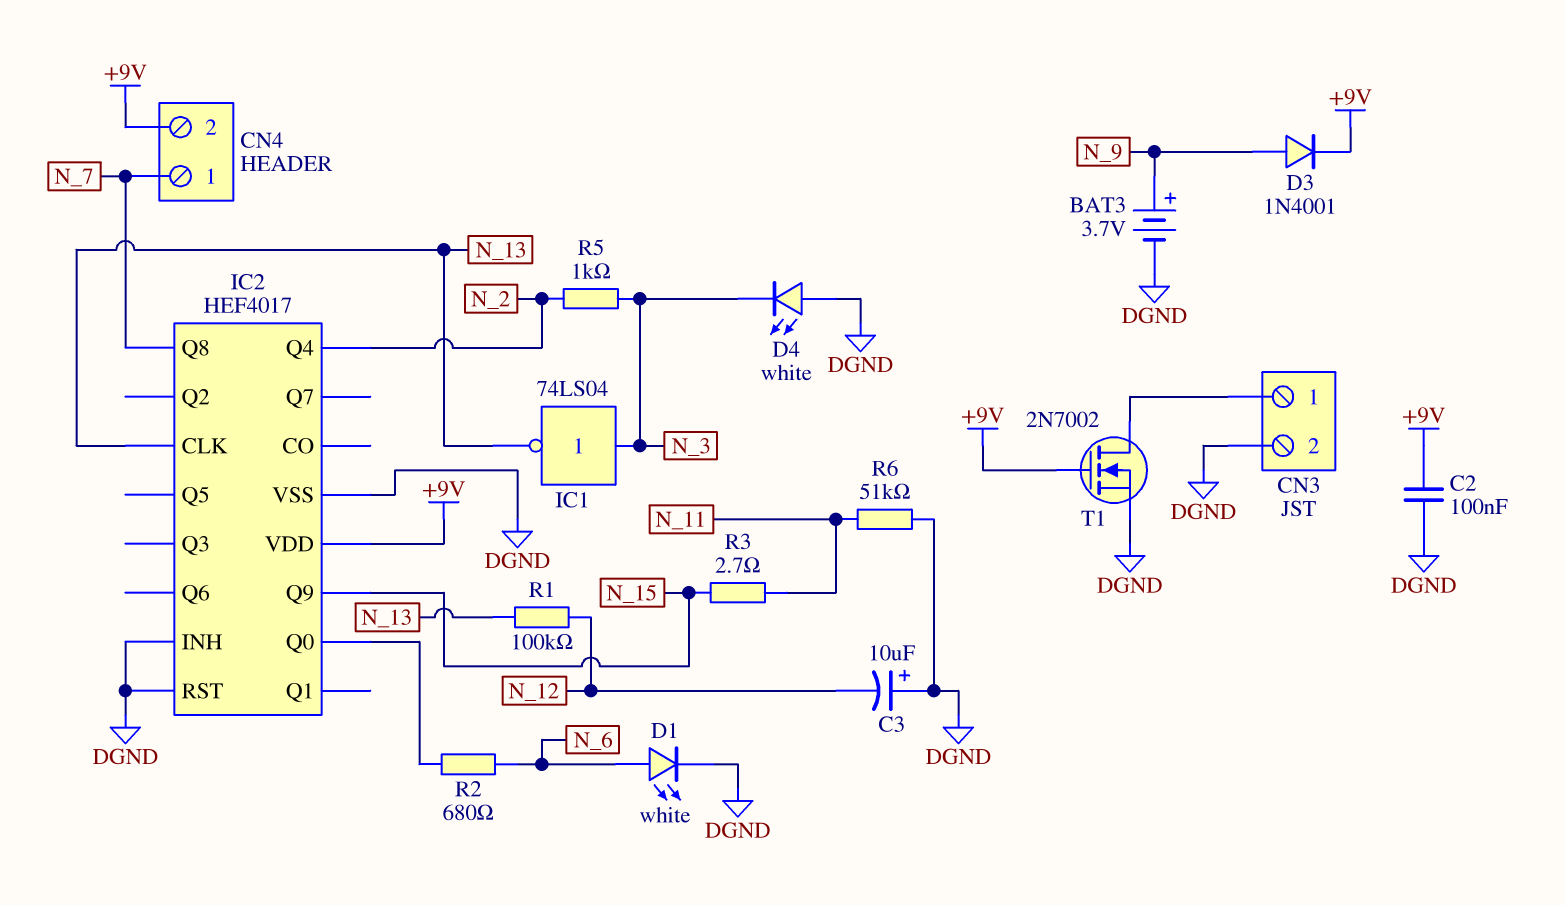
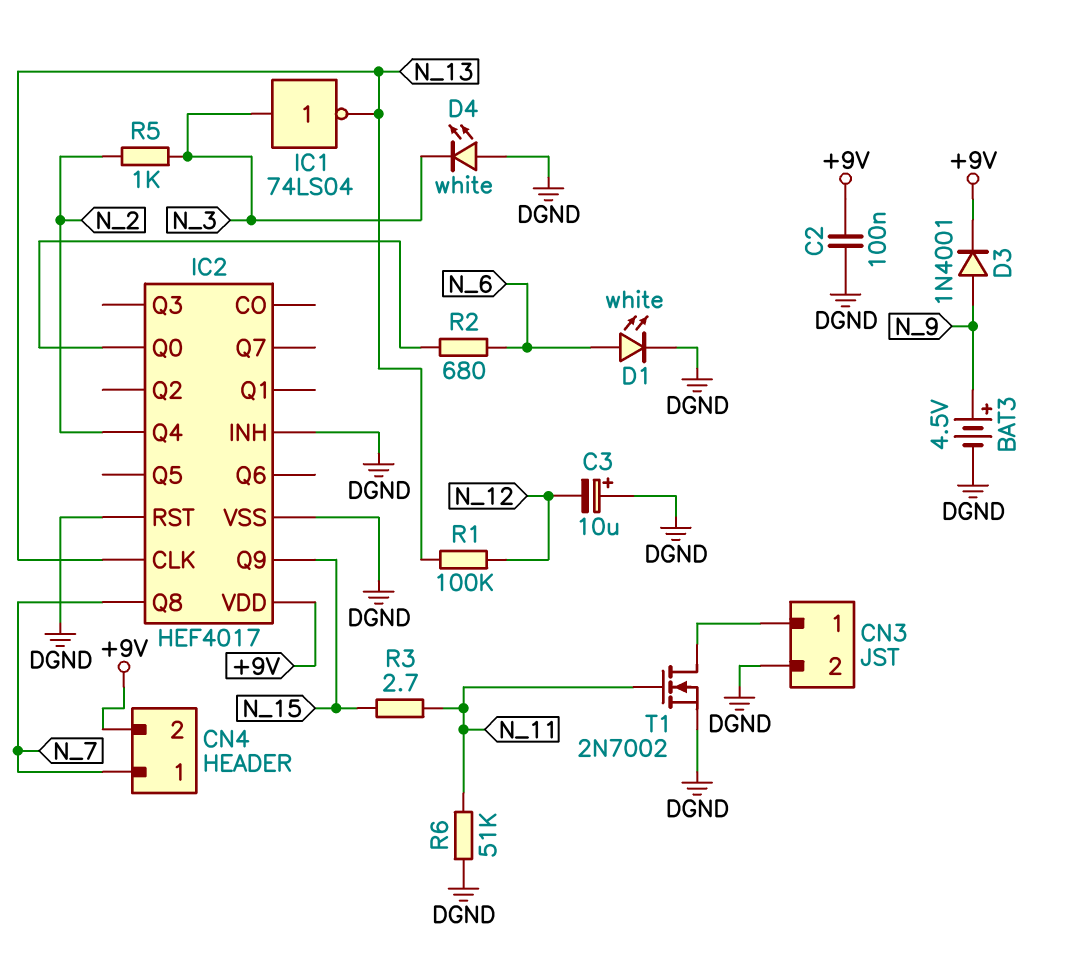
BAT3: 3.7V (plus N_9, minus DGND) -> 4.5V (plus N_9, minus DGND)
T1: NMOS 2N7002 (G +9V, D CN3/1, S DGND) -> NMOS 2N7002 (G N_11, D CN3/1, S DGND)

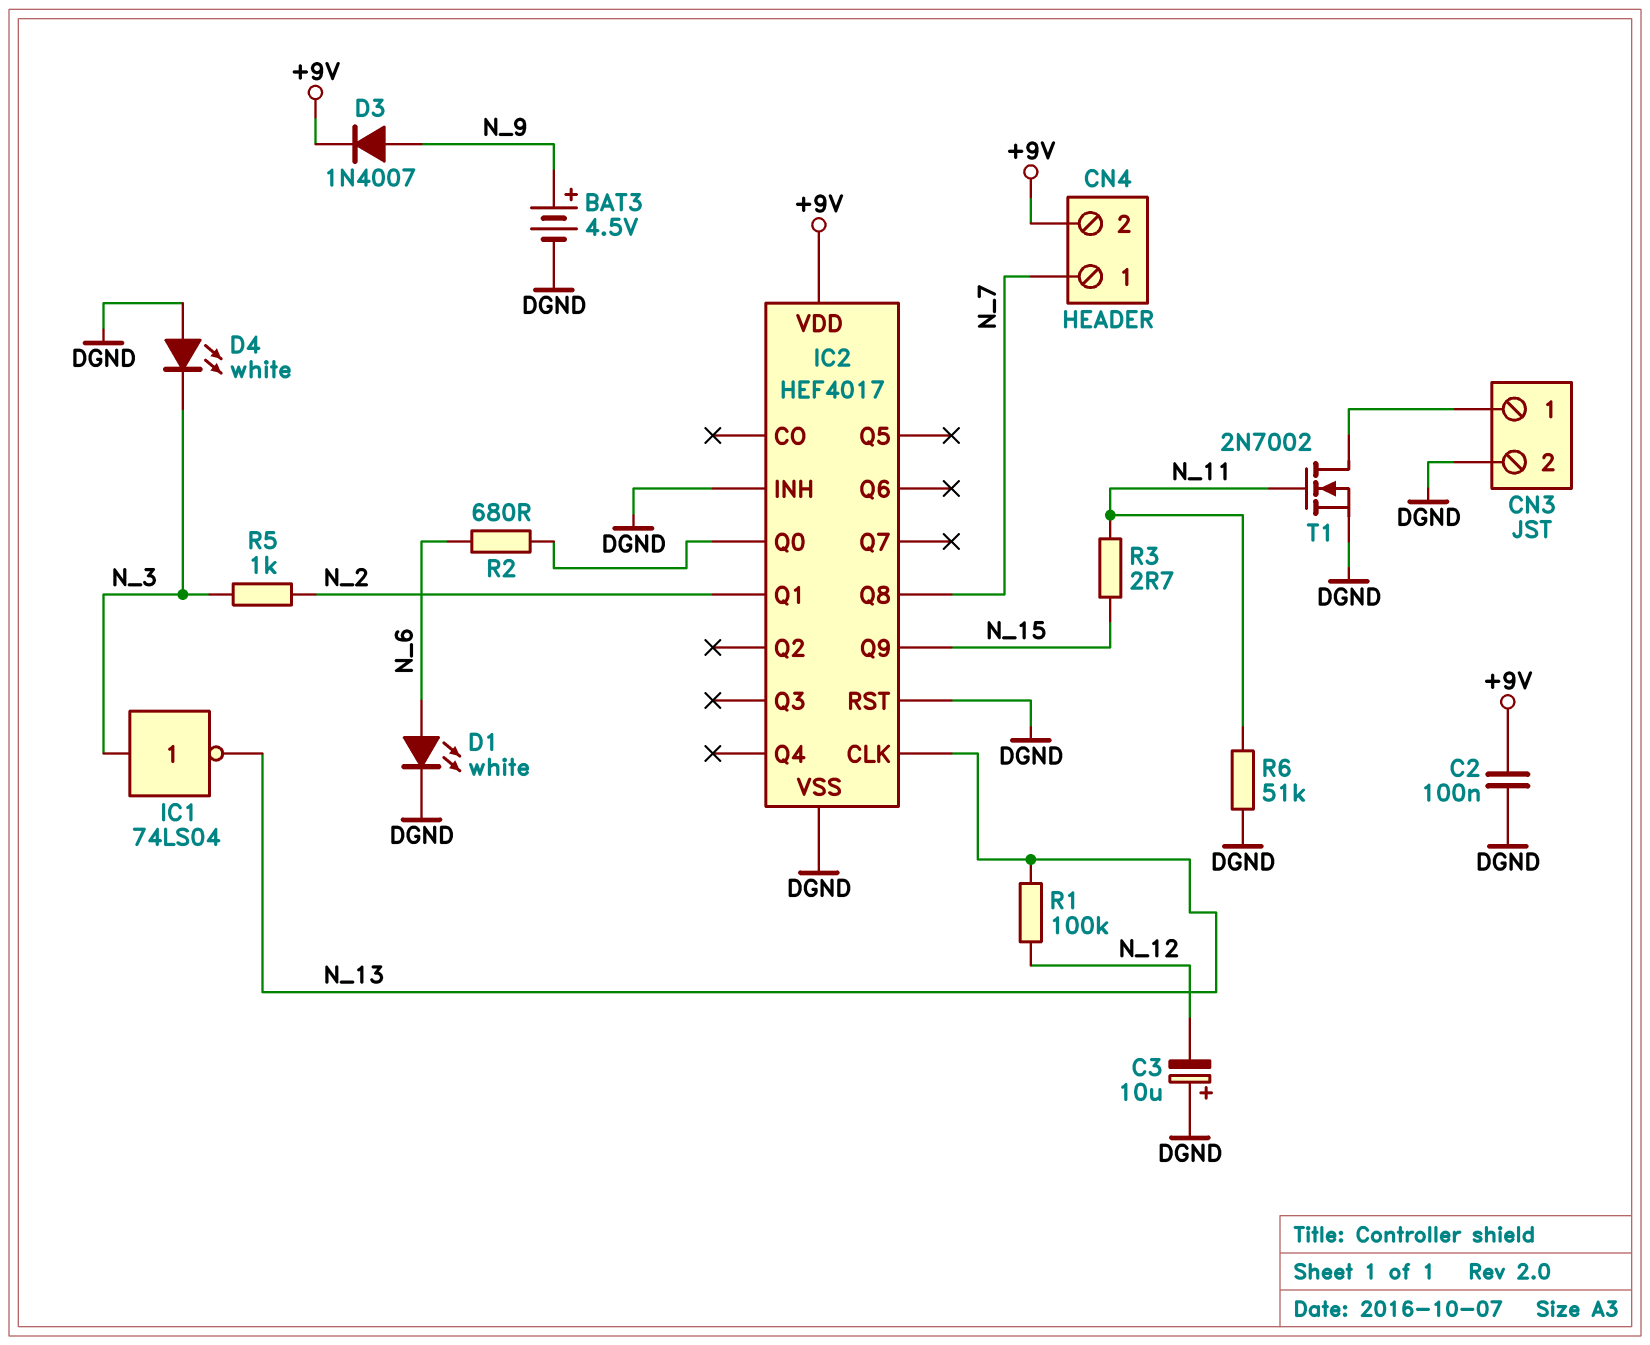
D3: diode 1N4001 (A N_9, K +9V) -> diode 1N4007 (A N_9, K +9V)
IC2 pin Q1: none -> N_2
IC2 pin Q4: N_2 -> none

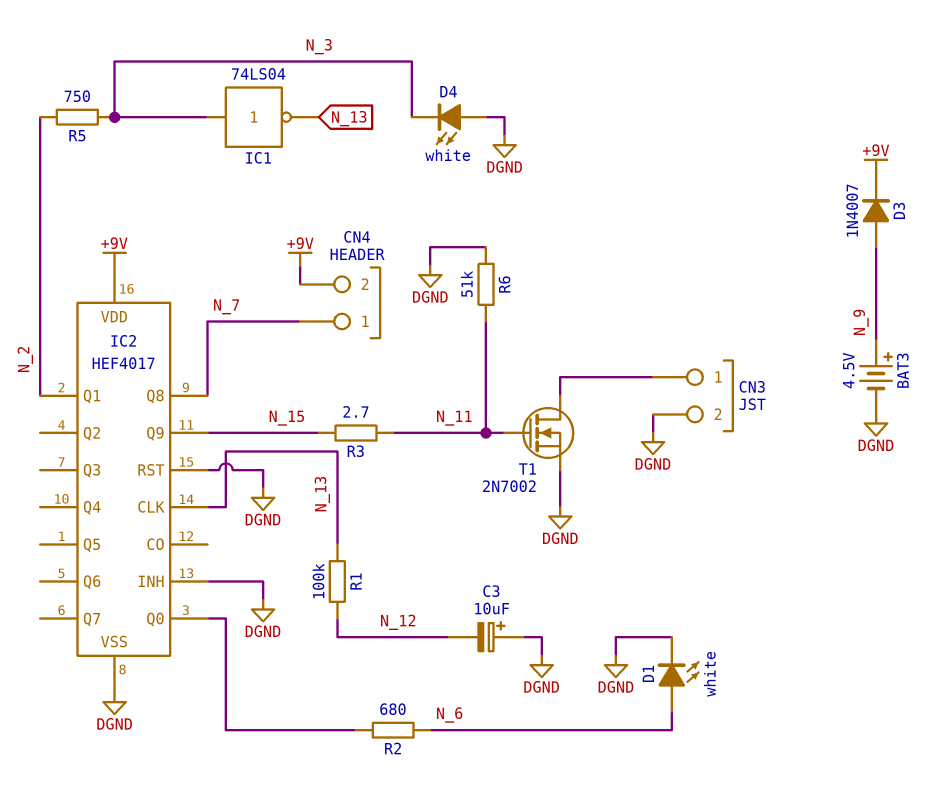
C2: 100nF (+9V, DGND) -> none
R5: 1k (N_2, N_3) -> 750 (N_2, N_3)

